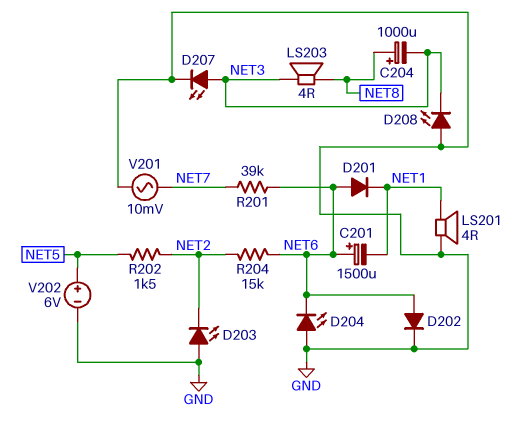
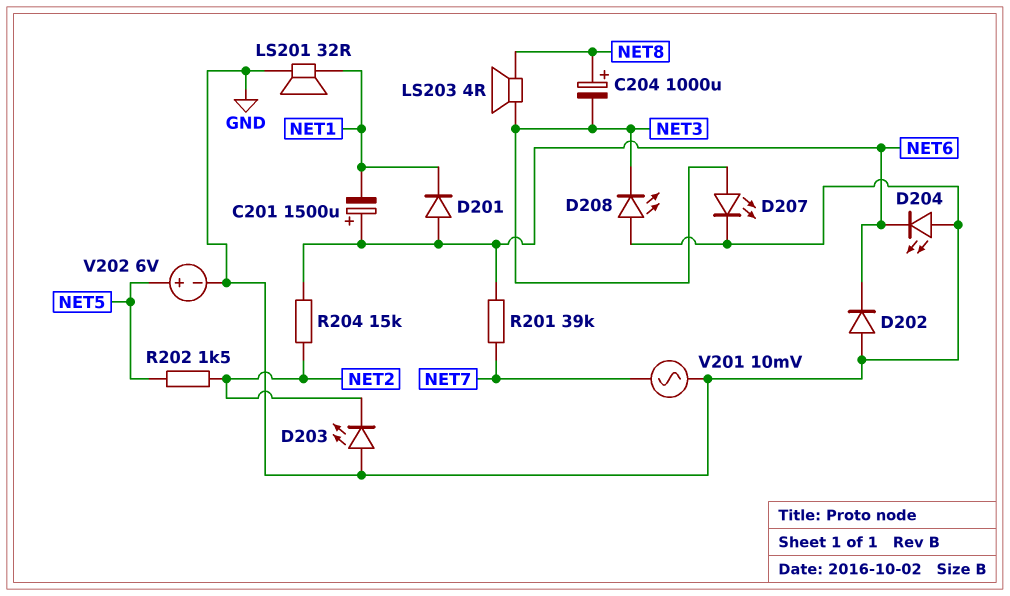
D202: diode (A NET6, K GND) -> diode (A GND, K NET6)
LS201: speaker 4R (GND, NET1) -> speaker 32R (GND, NET1)

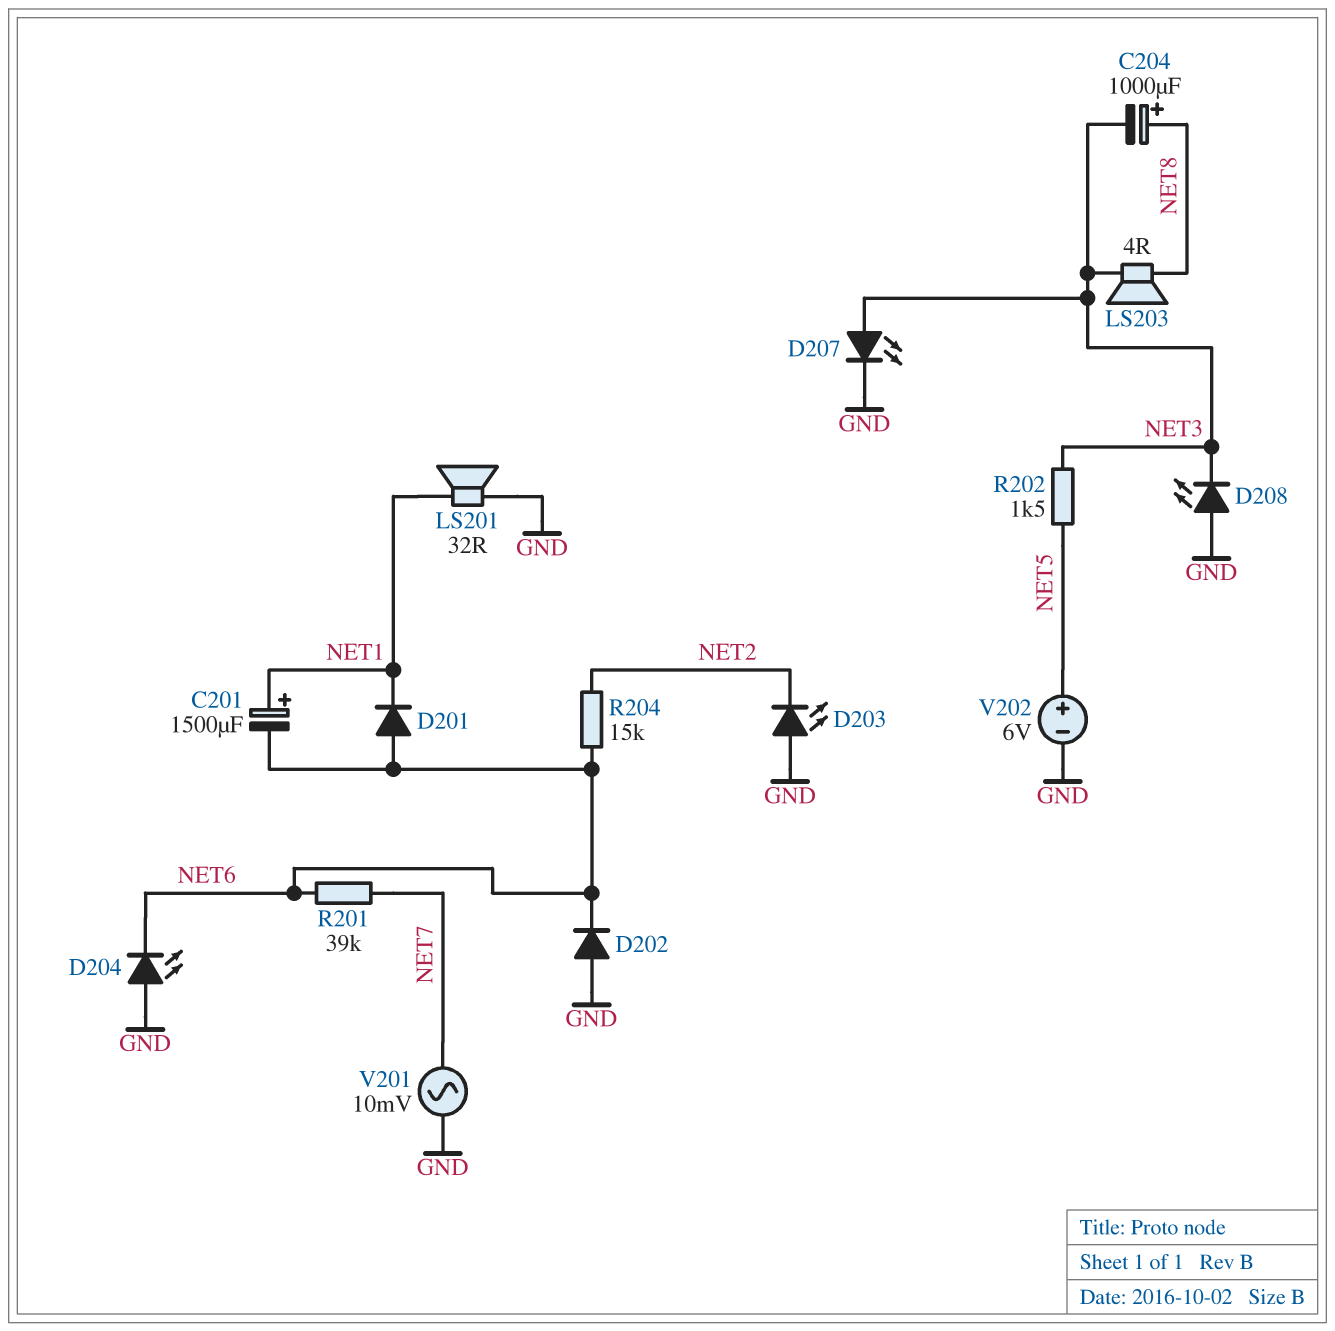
C201: 1500uF (plus NET6, minus NET1) -> 1500uF (plus NET1, minus NET6)
R202: 1.5k (NET2, NET5) -> 1.5k (NET3, NET5)

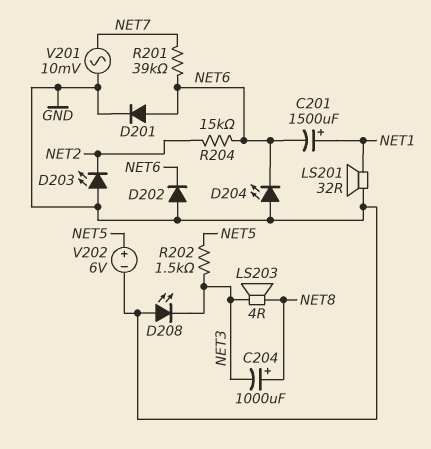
D201: diode (A NET6, K NET1) -> diode (A NET6, K GND)
D207: LED (A NET3, K GND) -> none

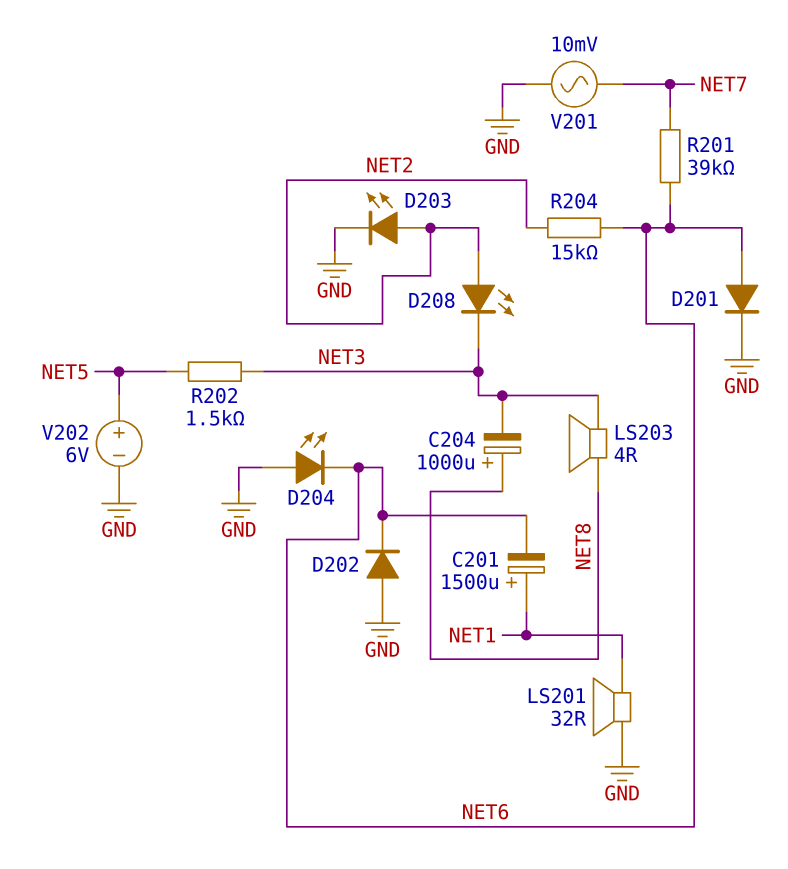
D203: LED (A GND, K NET2) -> LED (A NET2, K GND)
D208: LED (A GND, K NET3) -> LED (A NET2, K NET3)

